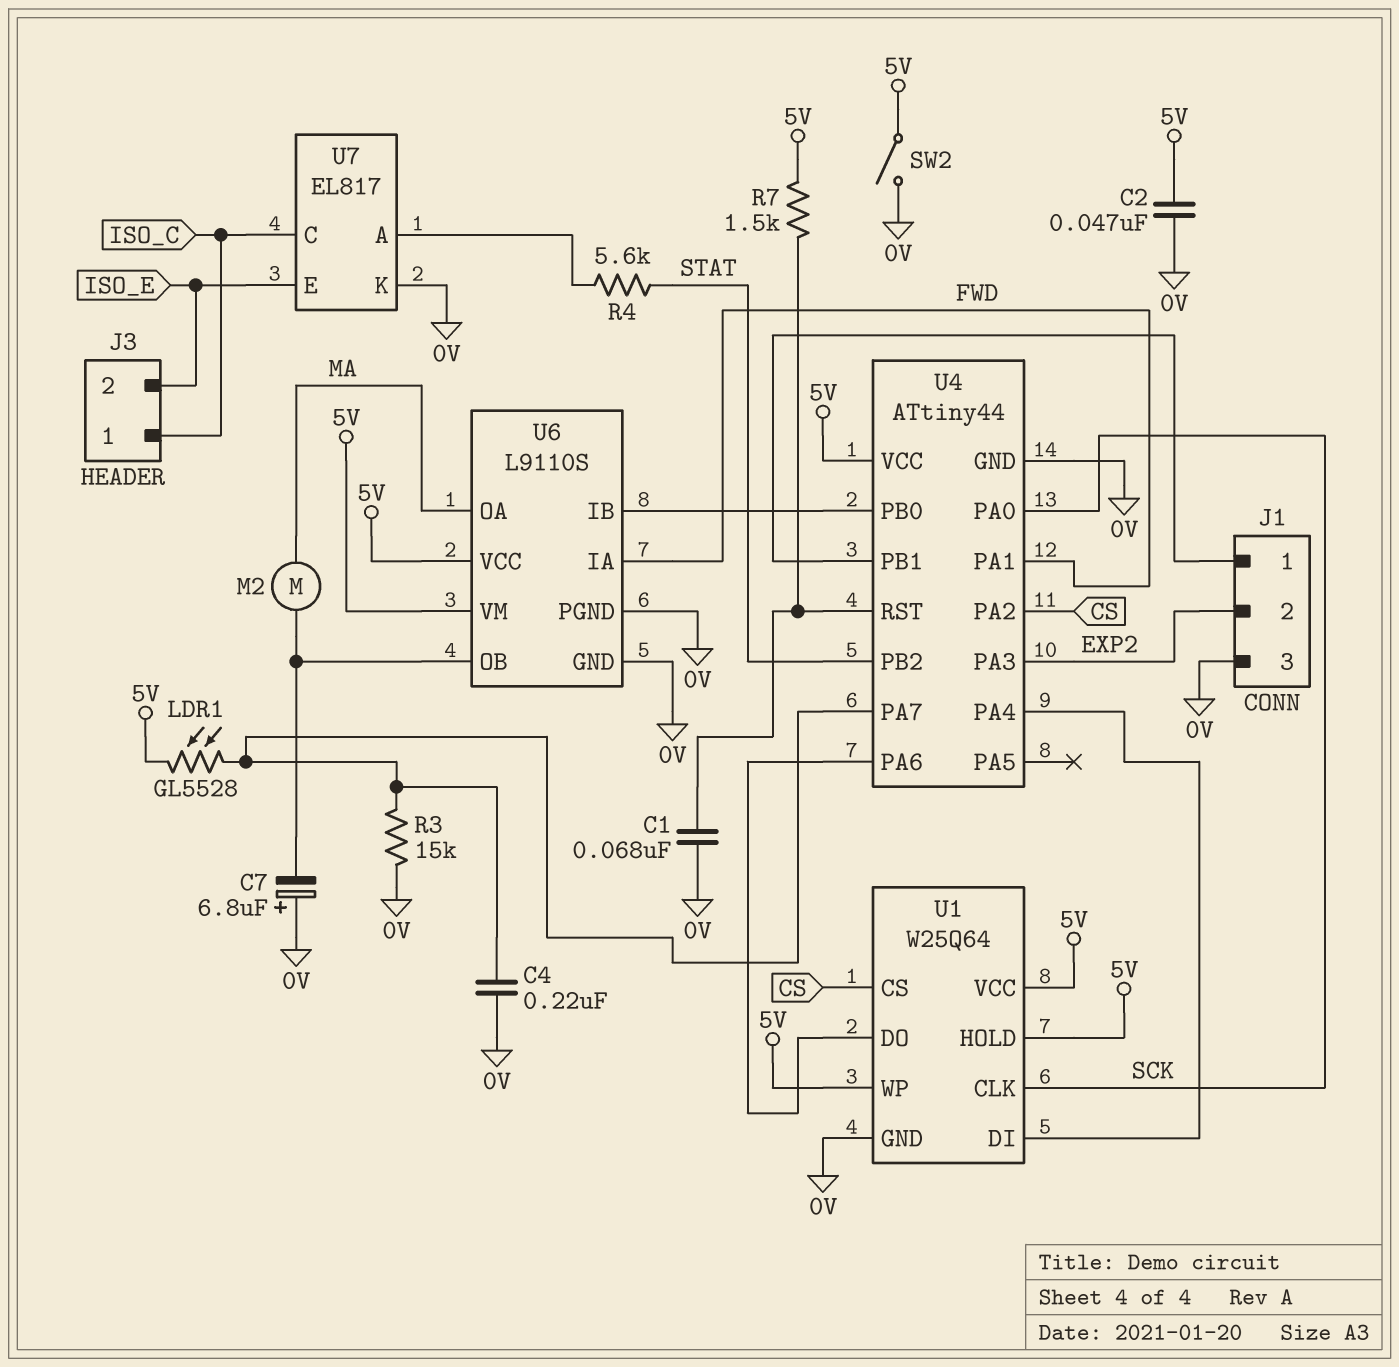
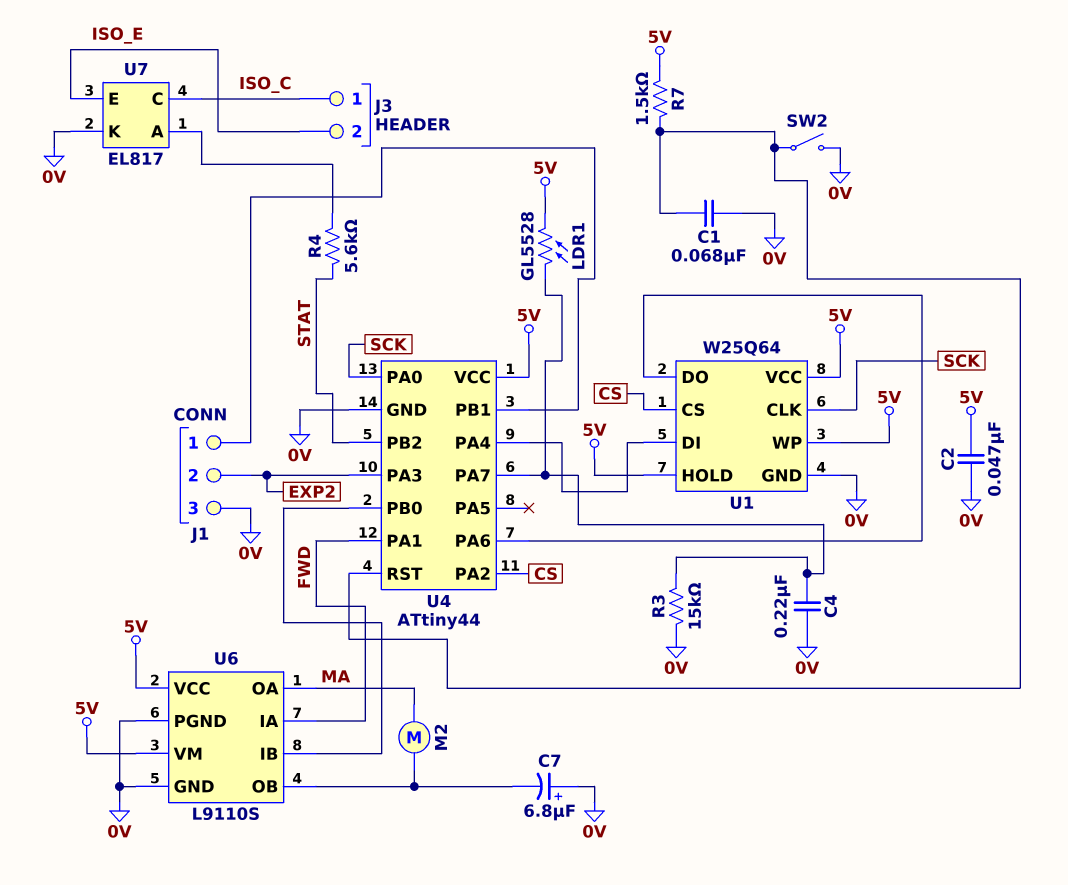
SW2: switch (0V, 5V) -> switch (0V, U4/RST)

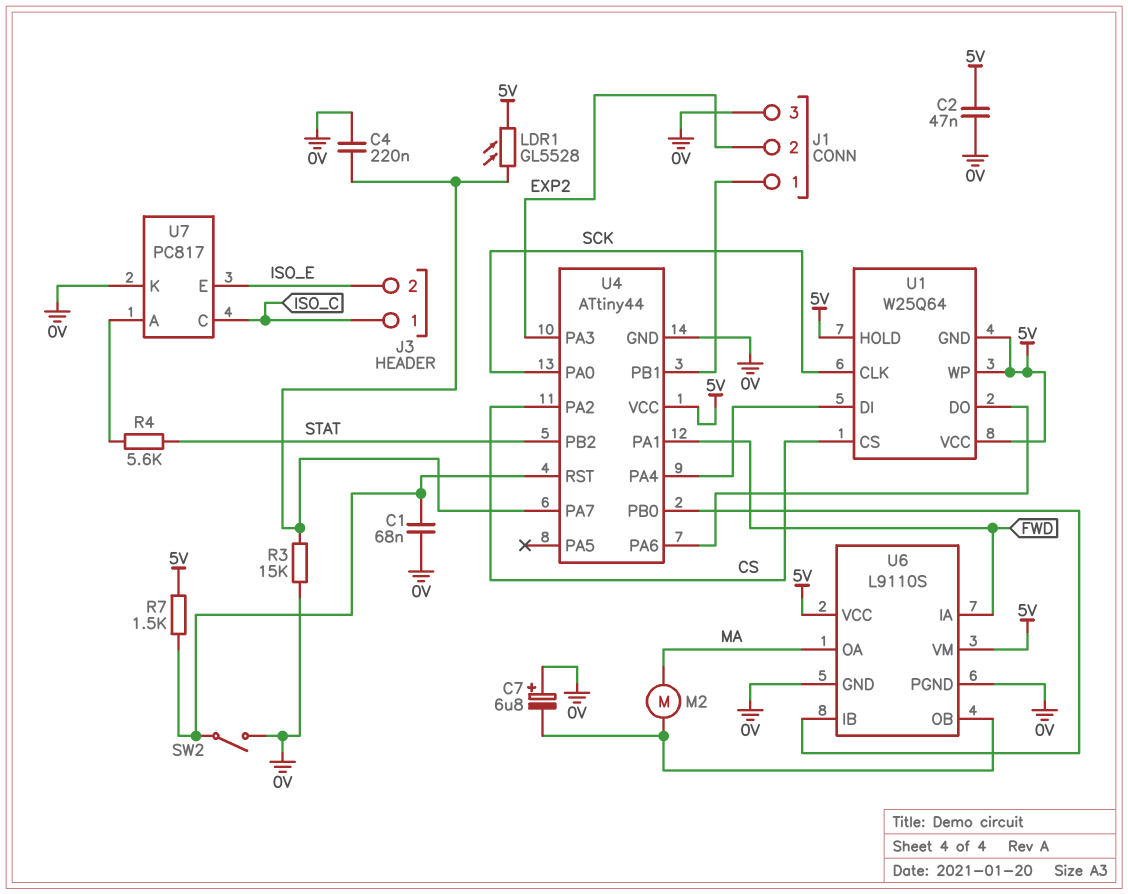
U1 pin GND: 0V -> 5V
U7: EL817 -> PC817

